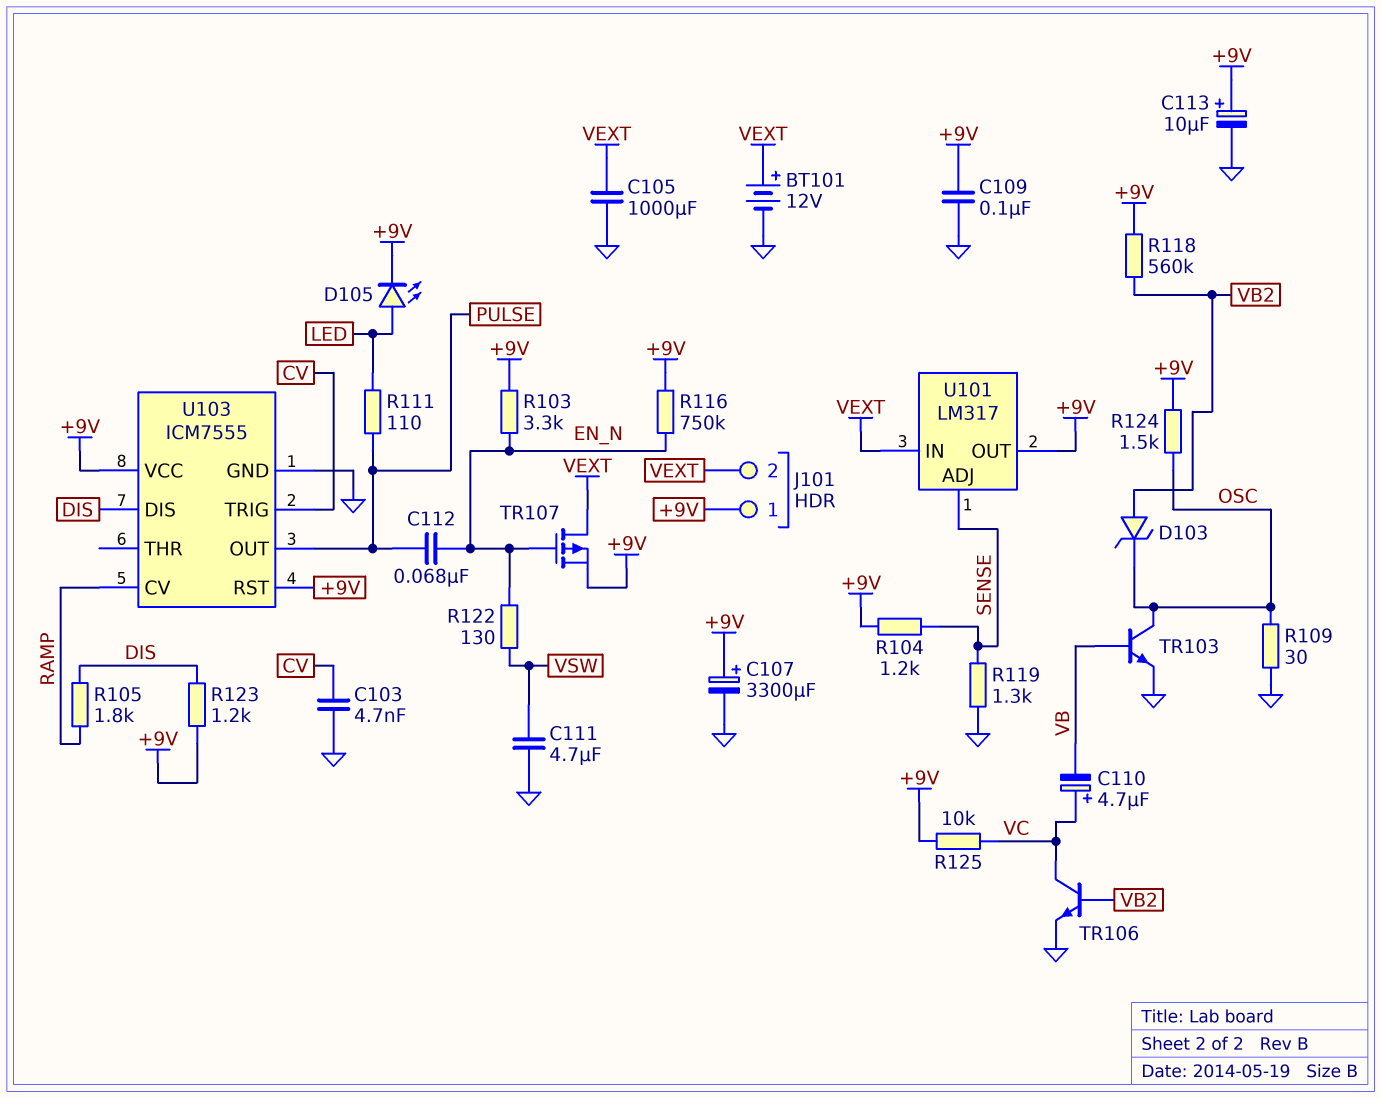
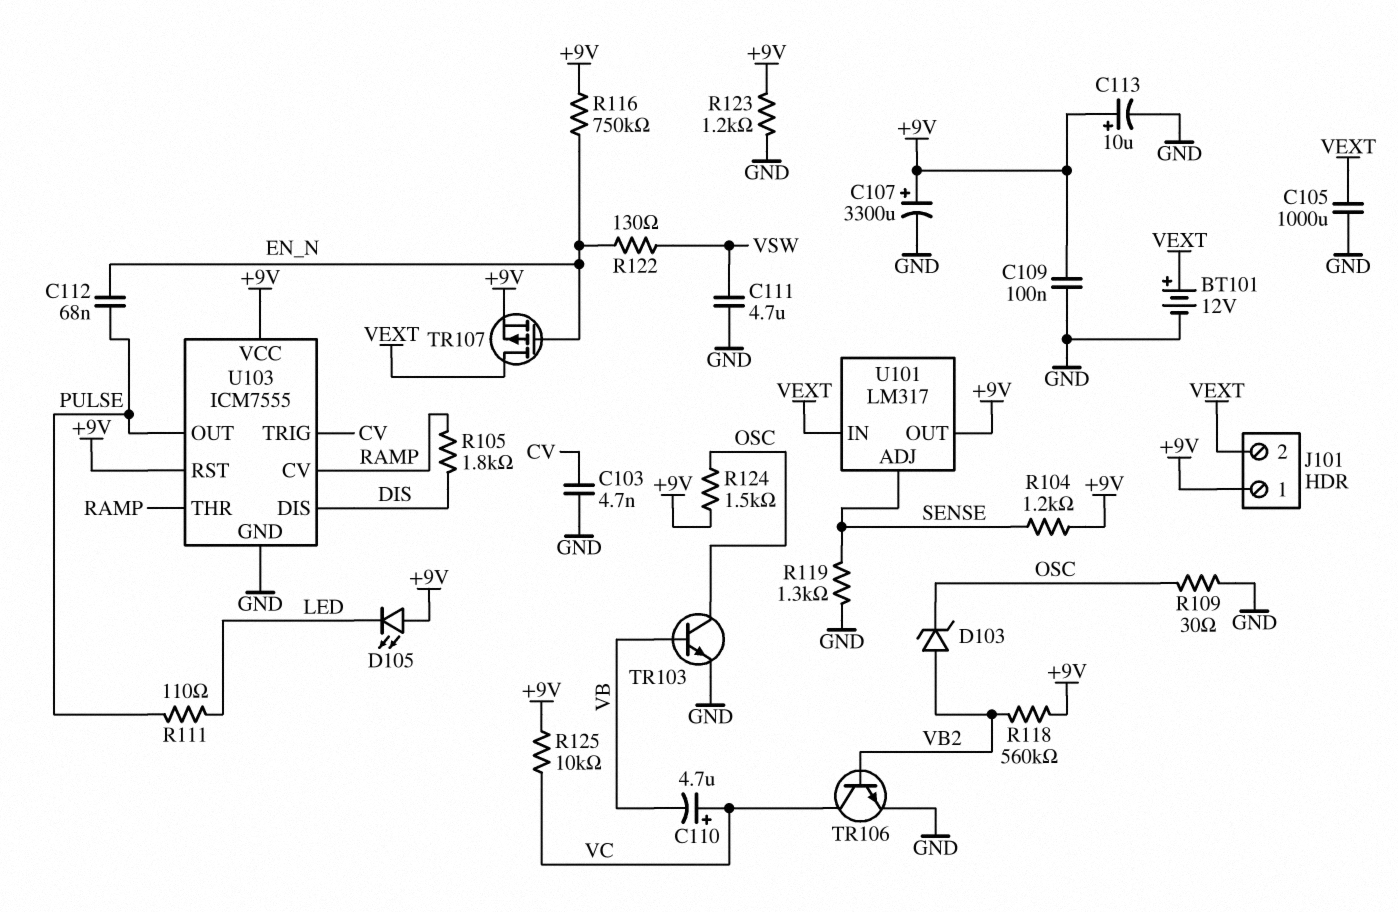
D105: LED (A LED, K +9V) -> LED (A +9V, K LED)
R103: 3.3k (+9V, EN_N) -> none
R123: 1.2k (+9V, DIS) -> 1.2k (+9V, GND)
U103 pin THR: none -> RAMP

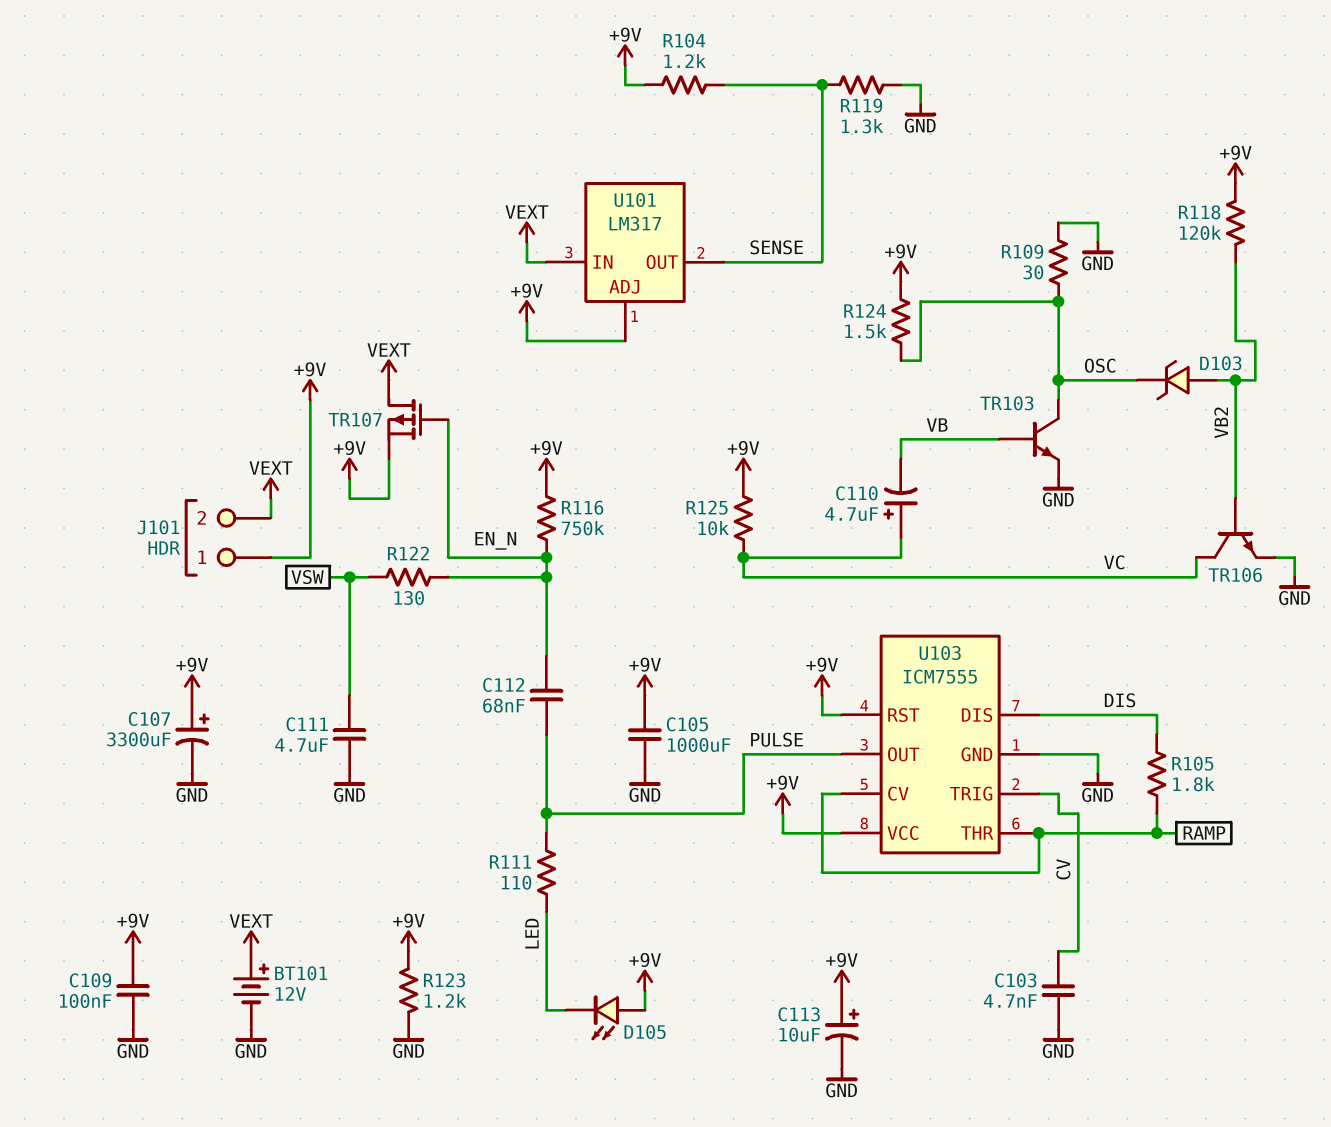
C105: 1000uF (GND, VEXT) -> 1000uF (+9V, GND)
R118: 560k (+9V, VB2) -> 120k (+9V, VB2)
U101 pin ADJ: SENSE -> +9V
U101 pin OUT: +9V -> SENSE

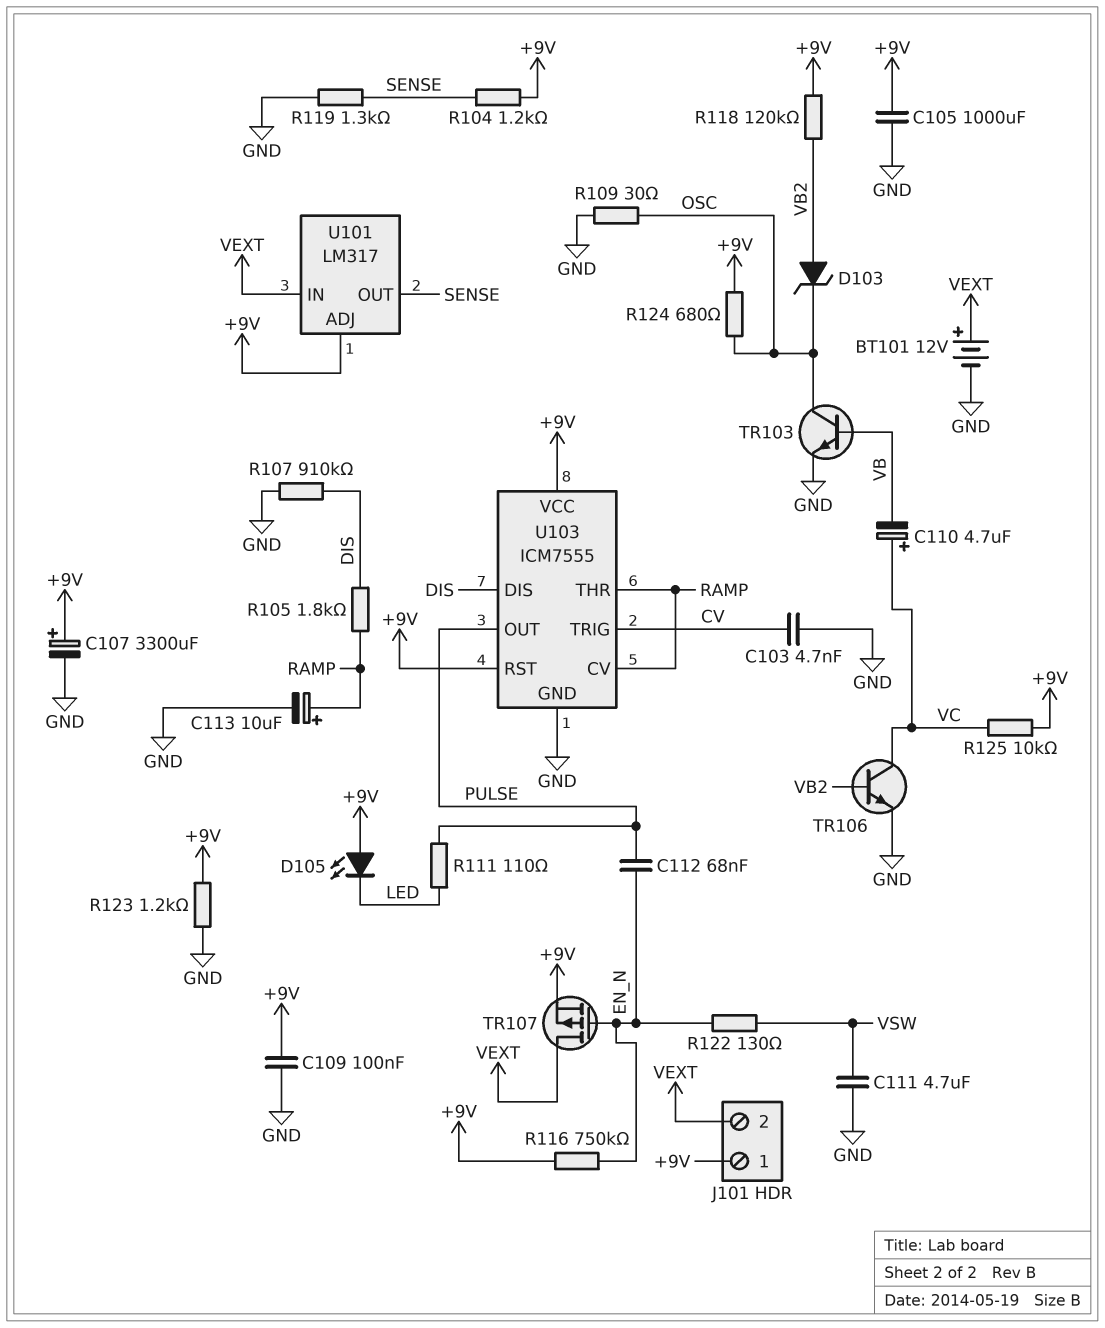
C113: 10uF (plus +9V, minus GND) -> 10uF (plus RAMP, minus GND)
R107: none -> 910k (DIS, GND)
R124: 1.5k (+9V, OSC) -> 680 (+9V, OSC)

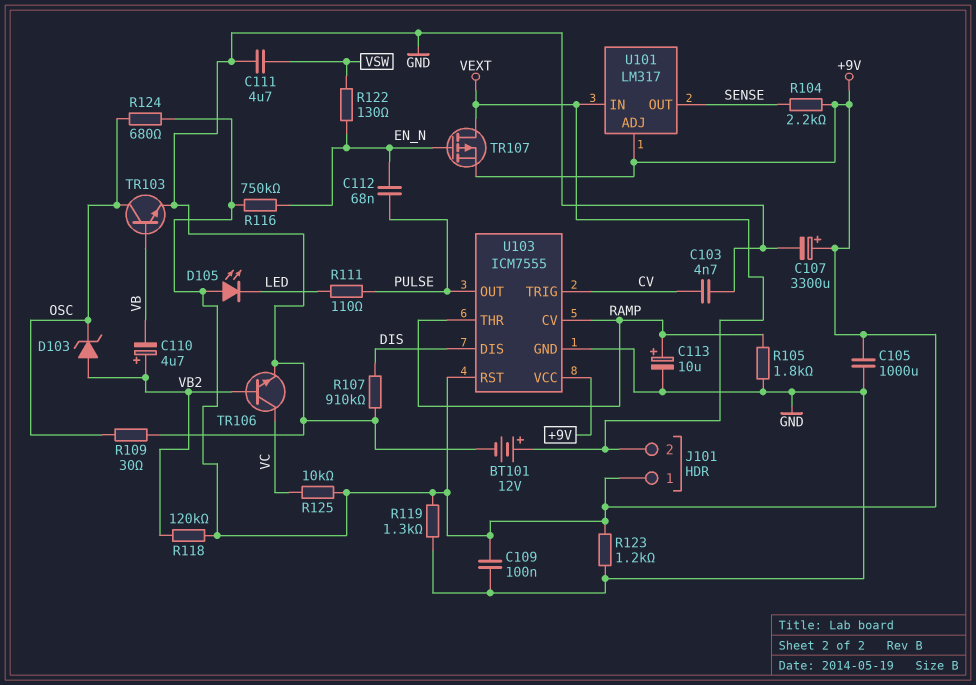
C110: 4.7uF (plus VC, minus VB) -> 4.7uF (plus VB2, minus VB)
R104: 1.2k (+9V, SENSE) -> 2.2k (+9V, SENSE)
R105: 1.8k (DIS, RAMP) -> 1.8k (GND, RAMP)
R119: 1.3k (GND, SENSE) -> 1.3k (+9V, GND)

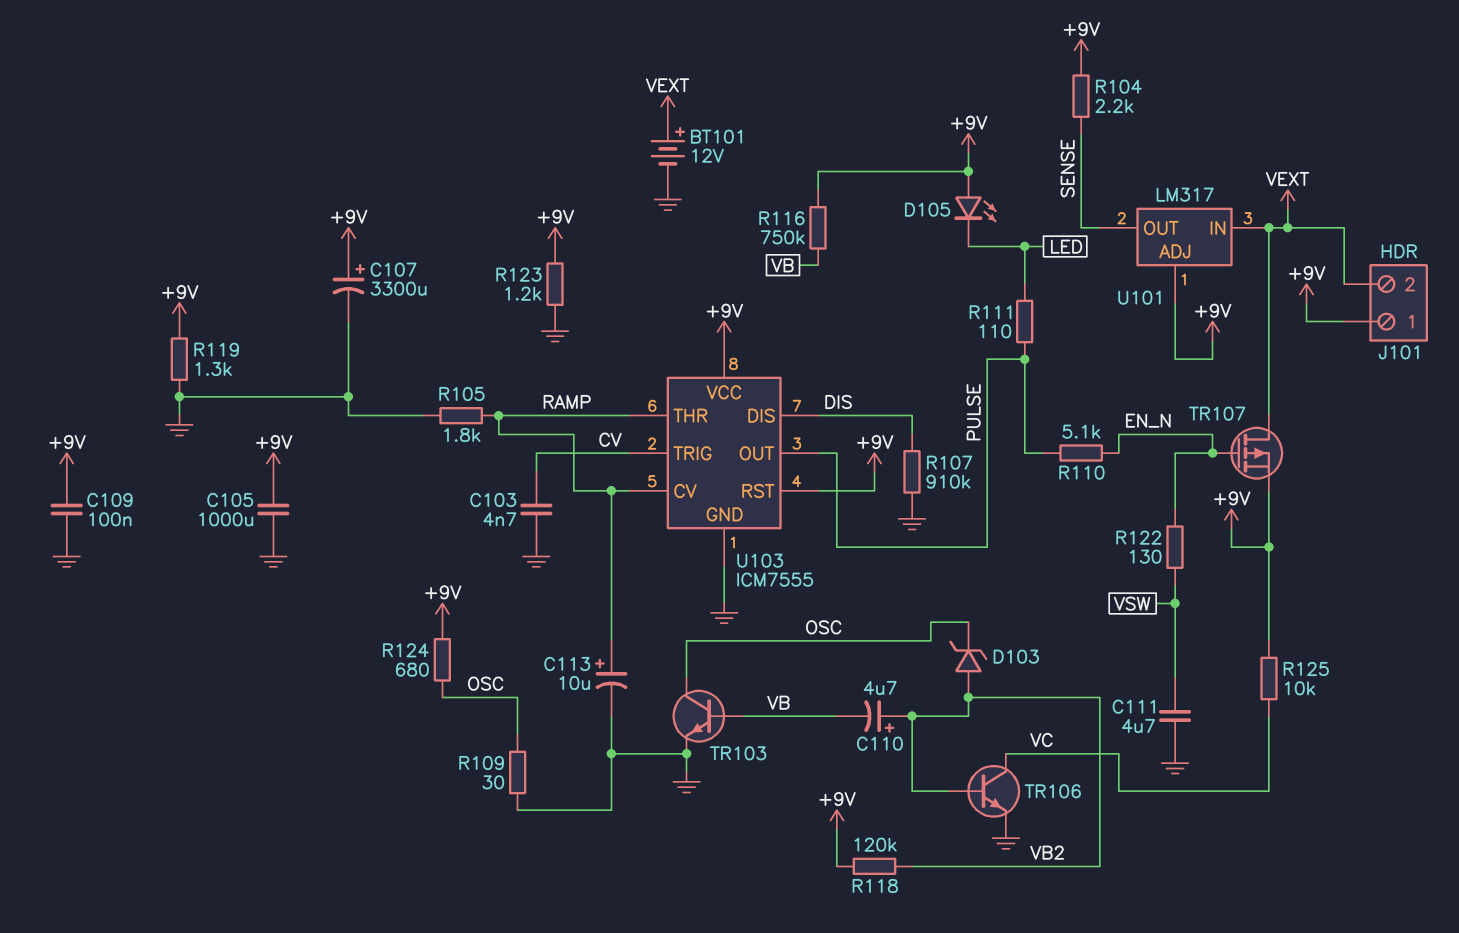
C112: 68nF (EN_N, PULSE) -> none
R110: none -> 5.1k (EN_N, PULSE)
R116: 750k (+9V, EN_N) -> 750k (+9V, VB)

